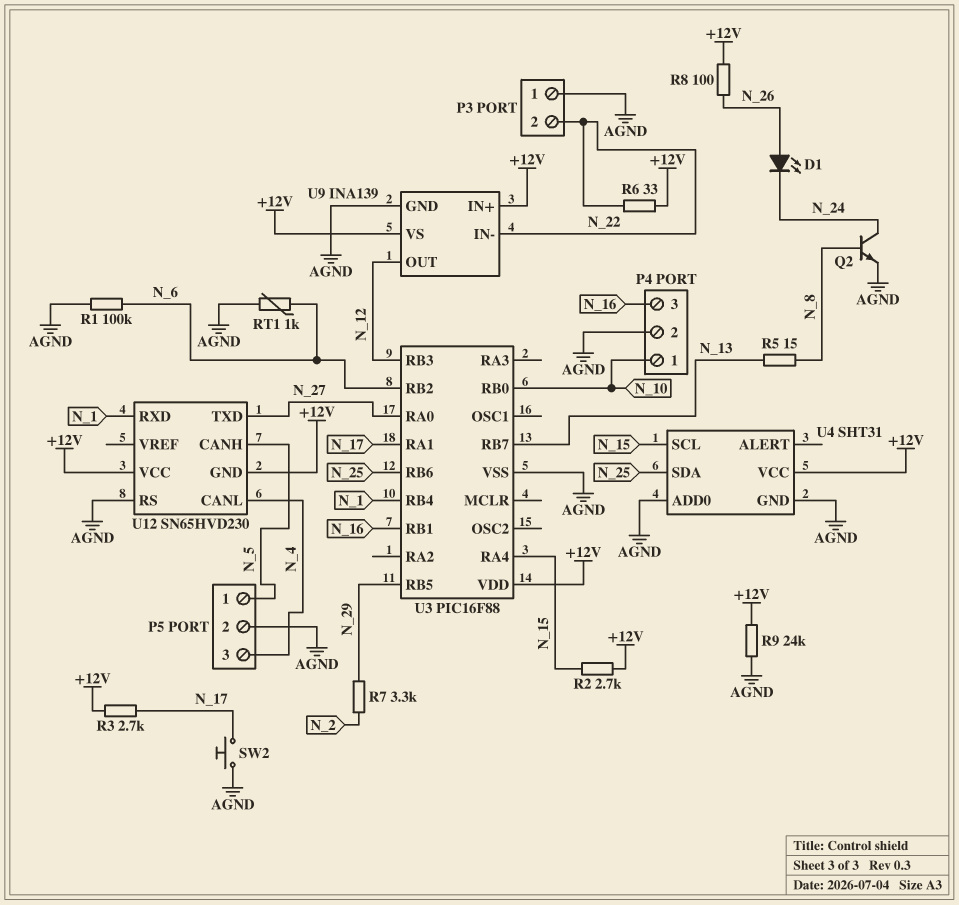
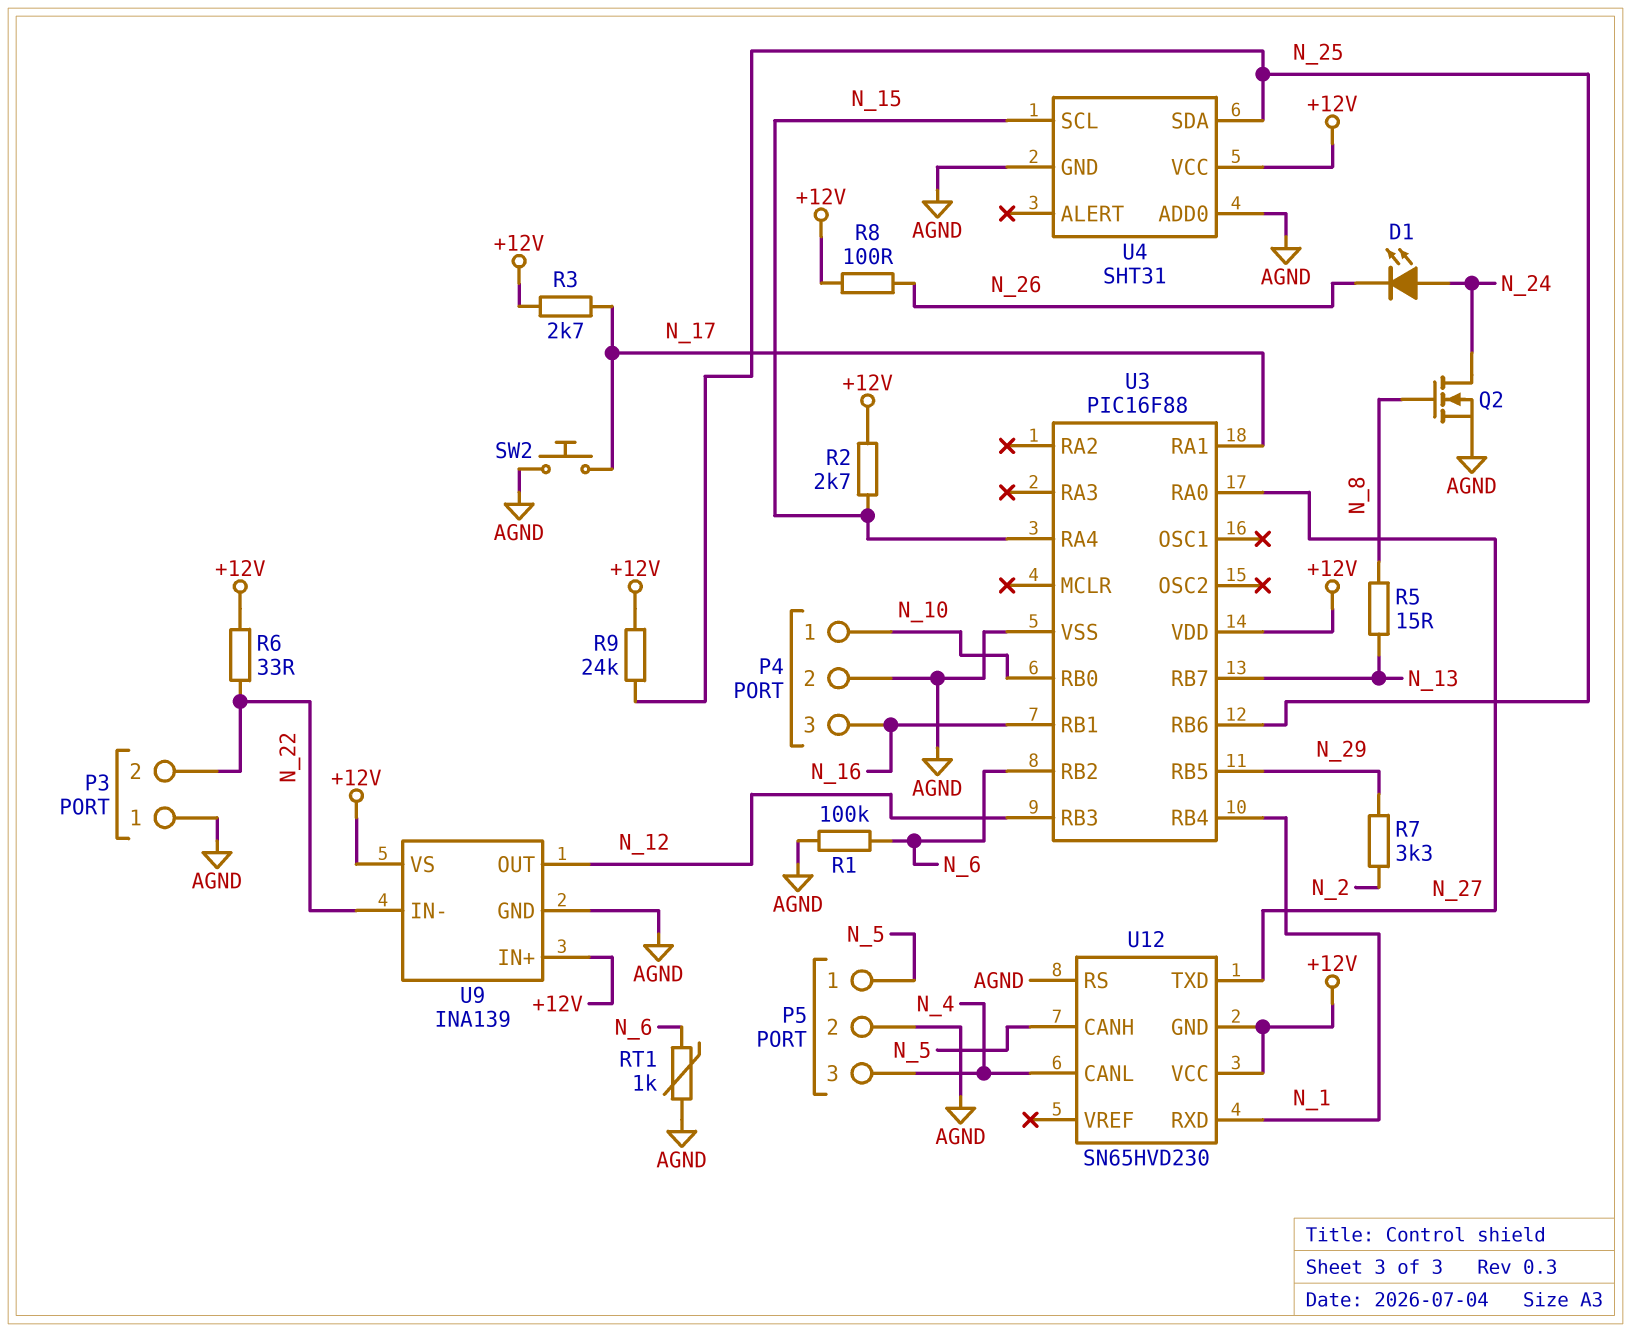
D1: LED (A N_26, K N_24) -> LED (A N_24, K N_26)
Q2: NPN (B N_8, C N_24, E AGND) -> NMOS (G N_8, D N_24, S AGND)
R9: 24k (+12V, AGND) -> 24k (+12V, N_25)

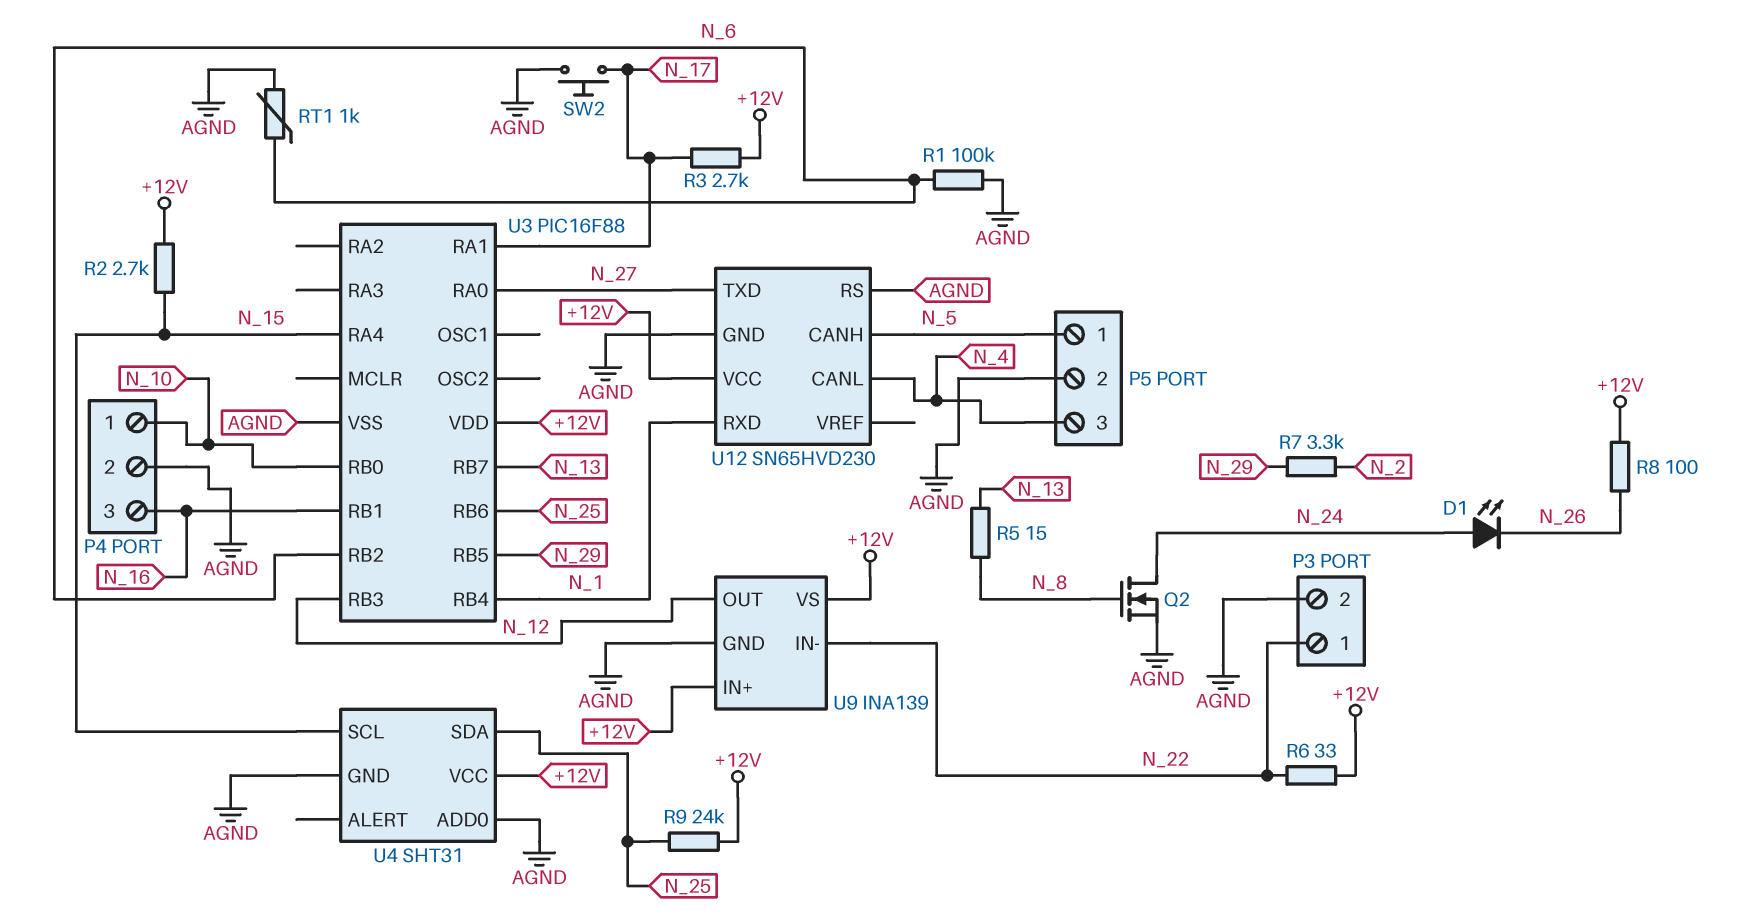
P3 pin 1: AGND -> N_22
P3 pin 2: N_22 -> AGND
U12 pin GND: +12V -> AGND

